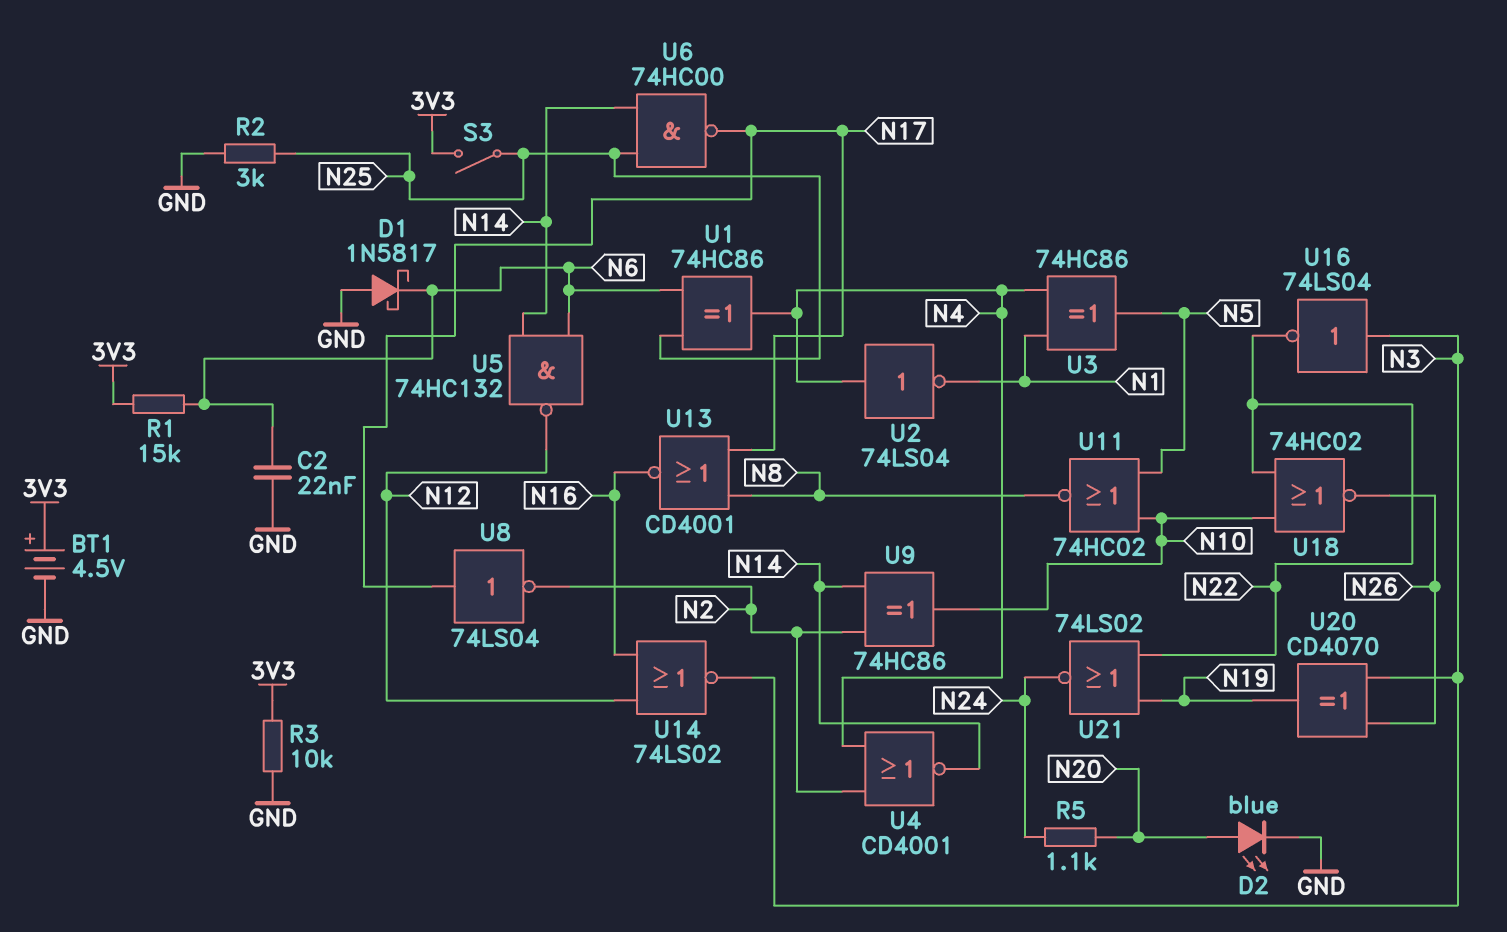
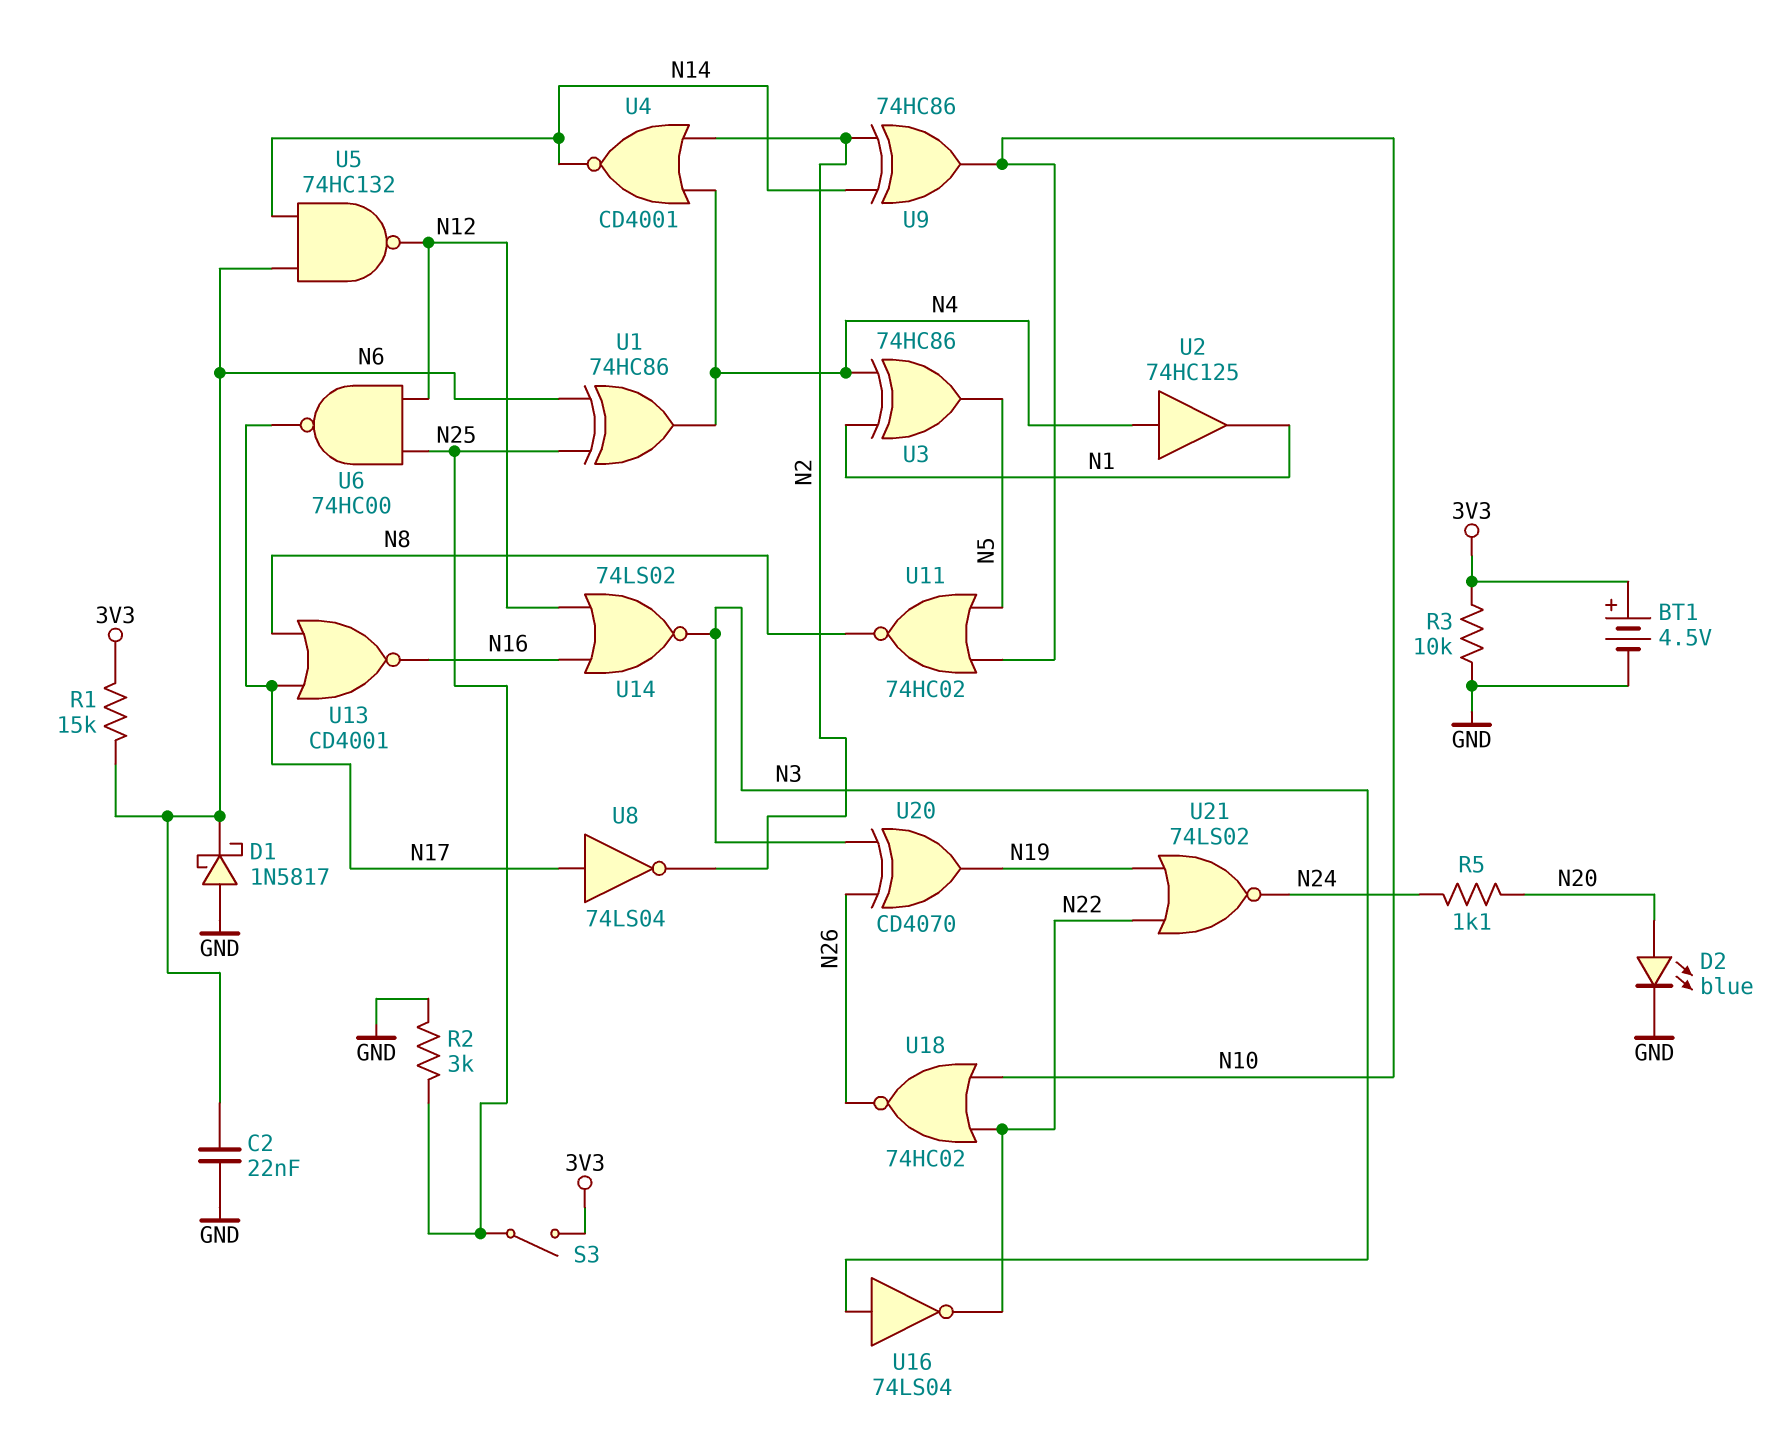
U2: NOT 74LS04 (in N4, out N1) -> buffer 74HC125 (in N4, out N1)
U6: NAND 74HC00 (in N14, in N25, out N17) -> NAND 74HC00 (in N12, in N25, out N17)

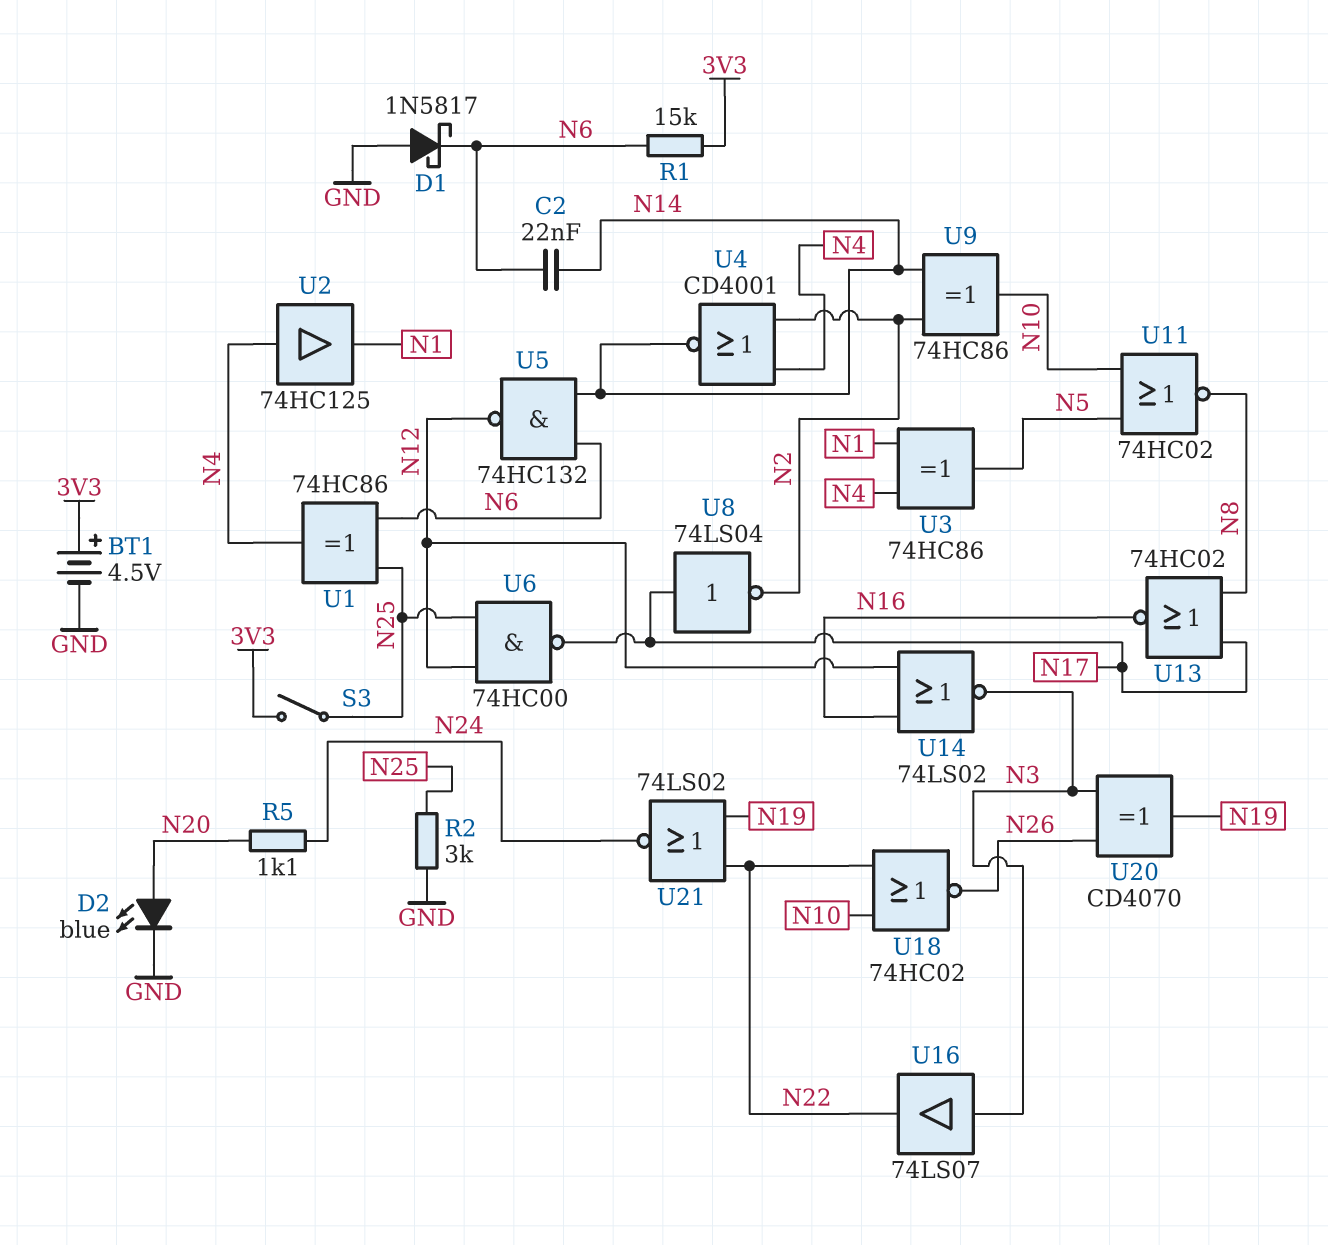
C2: 22nF (GND, N6) -> 22nF (N6, N14)
R3: 10k (3V3, GND) -> none
U13: NOR CD4001 (in N8, in N17, out N16) -> NOR 74HC02 (in N8, in N17, out N16)
U16: NOT 74LS04 (in N3, out N22) -> buffer 74LS07 (in N3, out N22)

